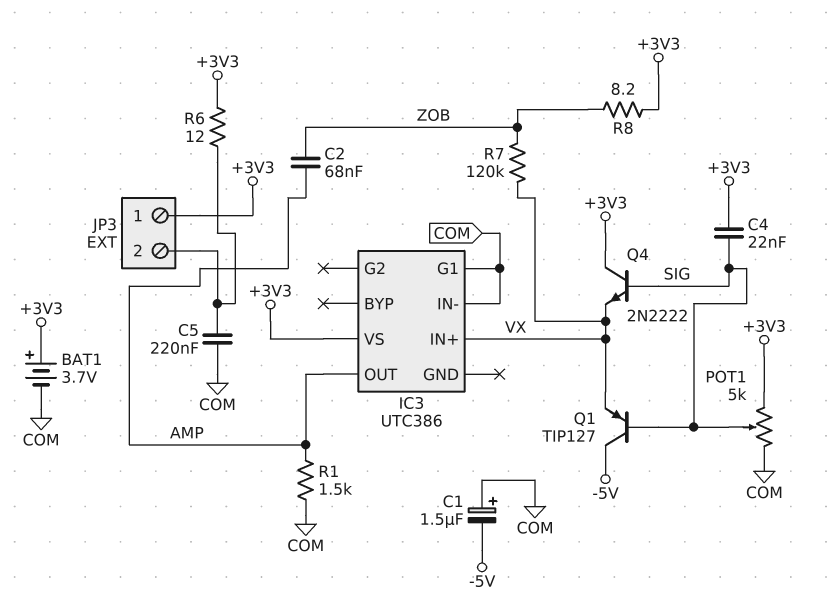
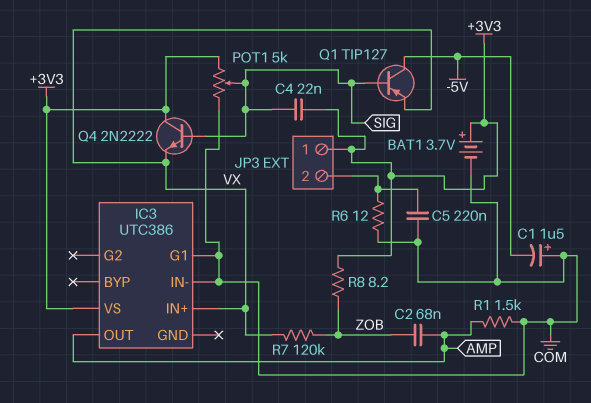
R6: 12 (+3V3, JP3/2) -> 12 (COM, JP3/2)

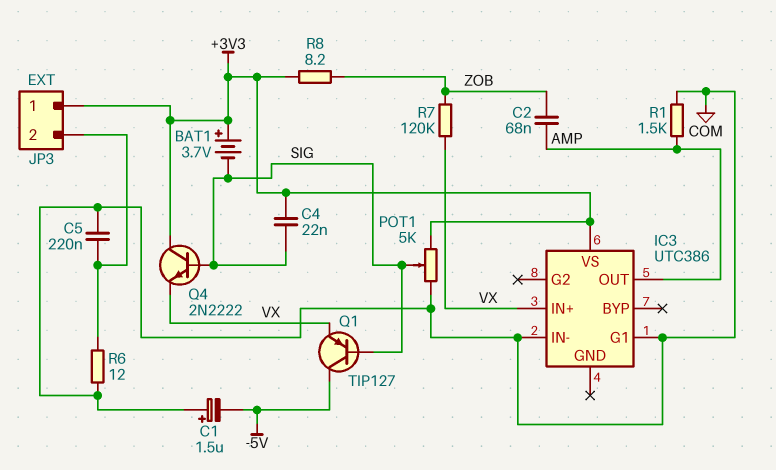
BAT1: 3.7V (plus +3V3, minus COM) -> 3.7V (plus +3V3, minus SIG)

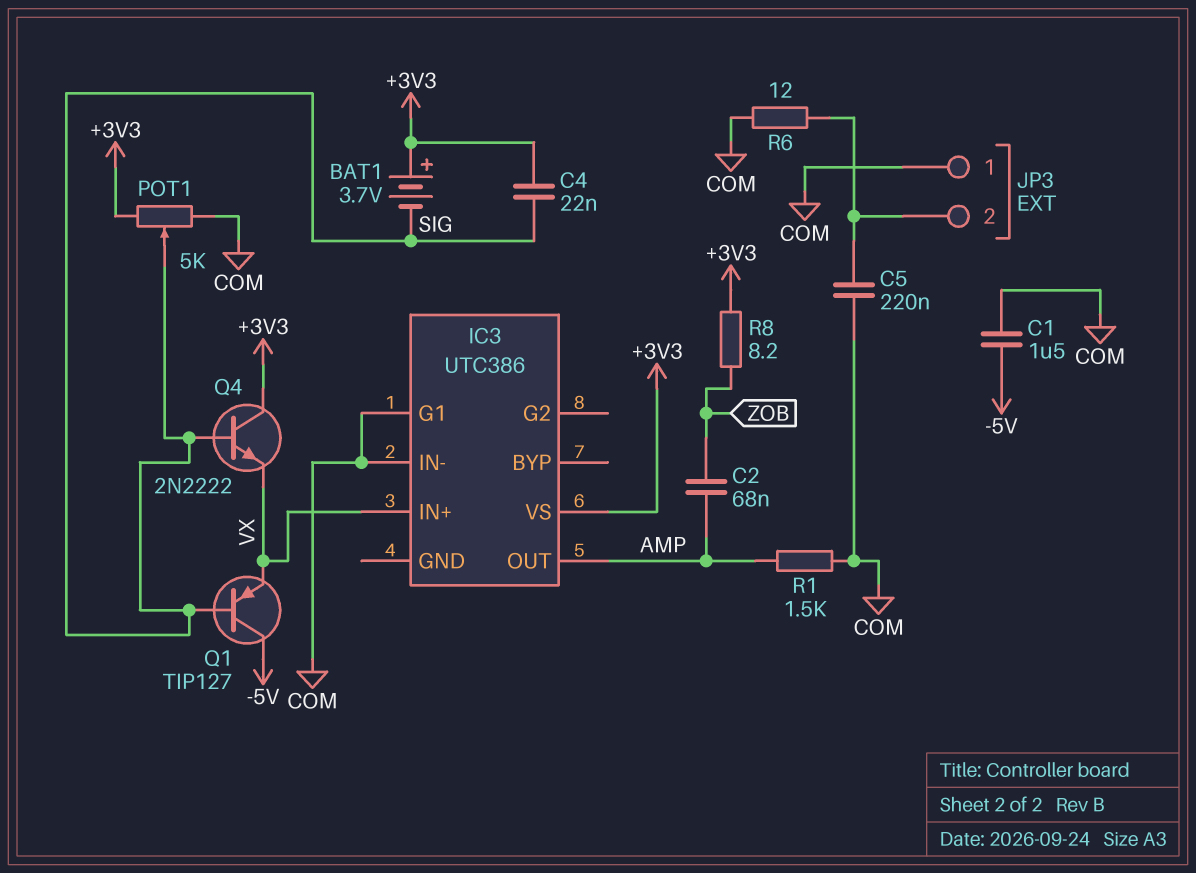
C1: 1.5uF (plus COM, minus -5V) -> 1.5uF (-5V, COM)
JP3 pin 1: +3V3 -> COM
R7: 120k (VX, ZOB) -> none

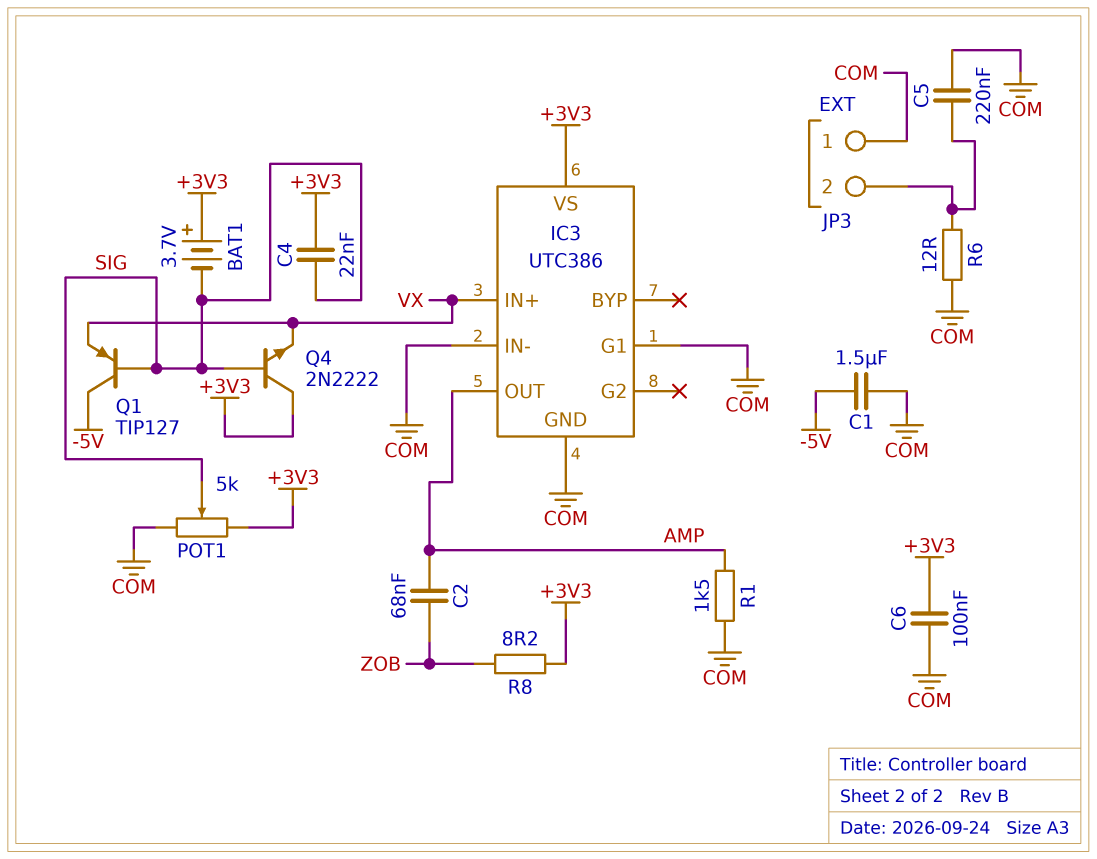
C6: none -> 100nF (+3V3, COM)
IC3 pin GND: none -> COM

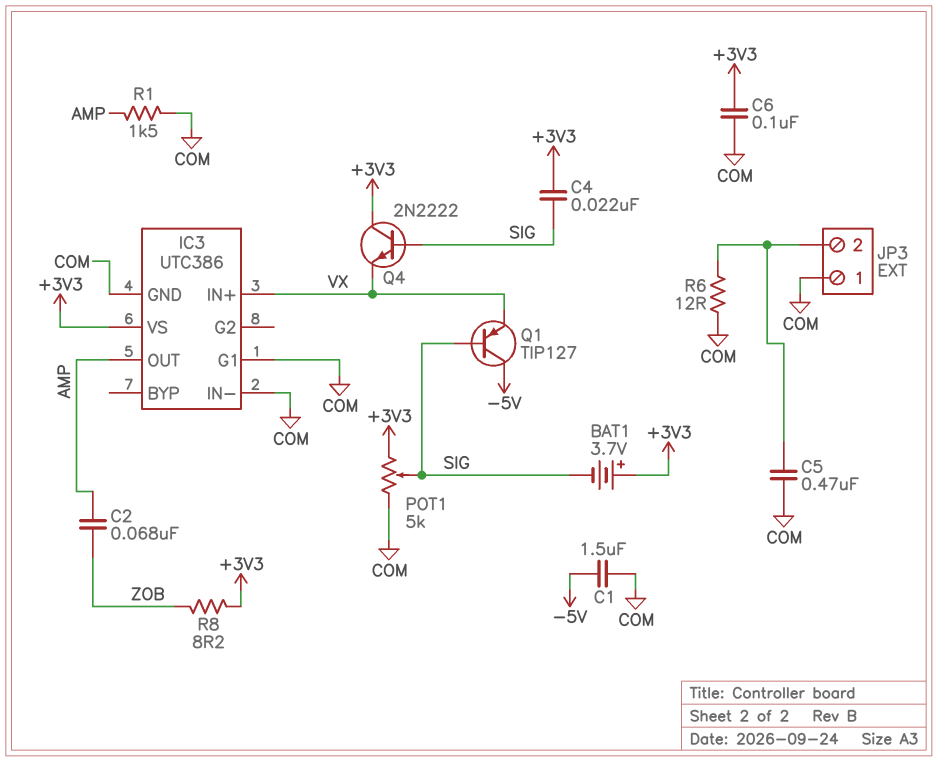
C5: 220nF (COM, JP3/2) -> 470nF (COM, JP3/2)

